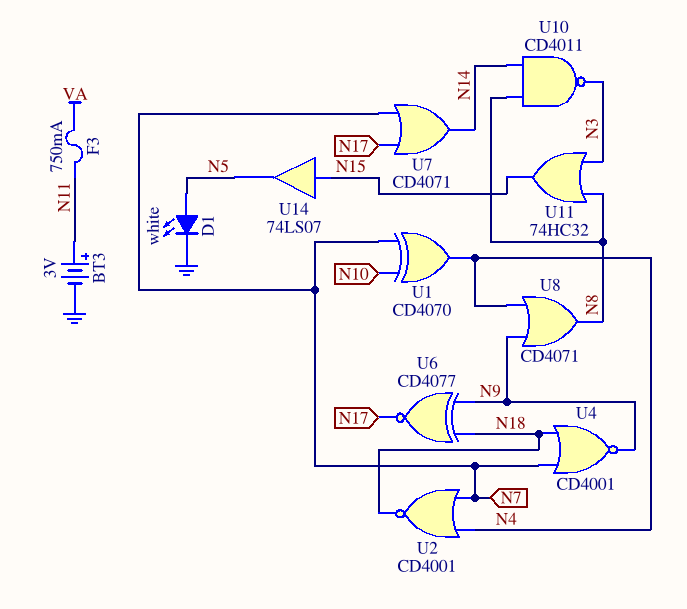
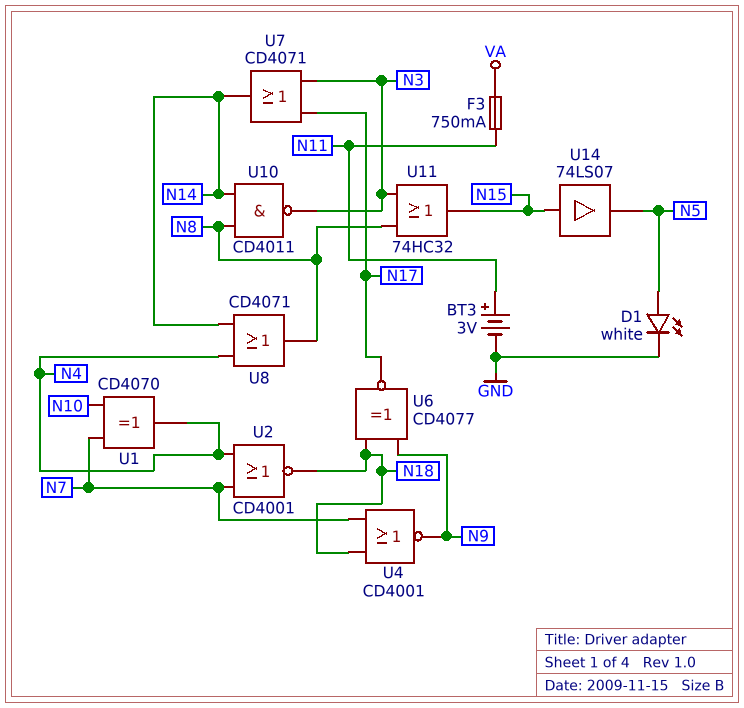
U7: OR CD4071 (in N7, in N17, out N14) -> OR CD4071 (in N3, in N17, out N14)
U8: OR CD4071 (in N4, in N9, out N8) -> OR CD4071 (in N4, in N14, out N8)

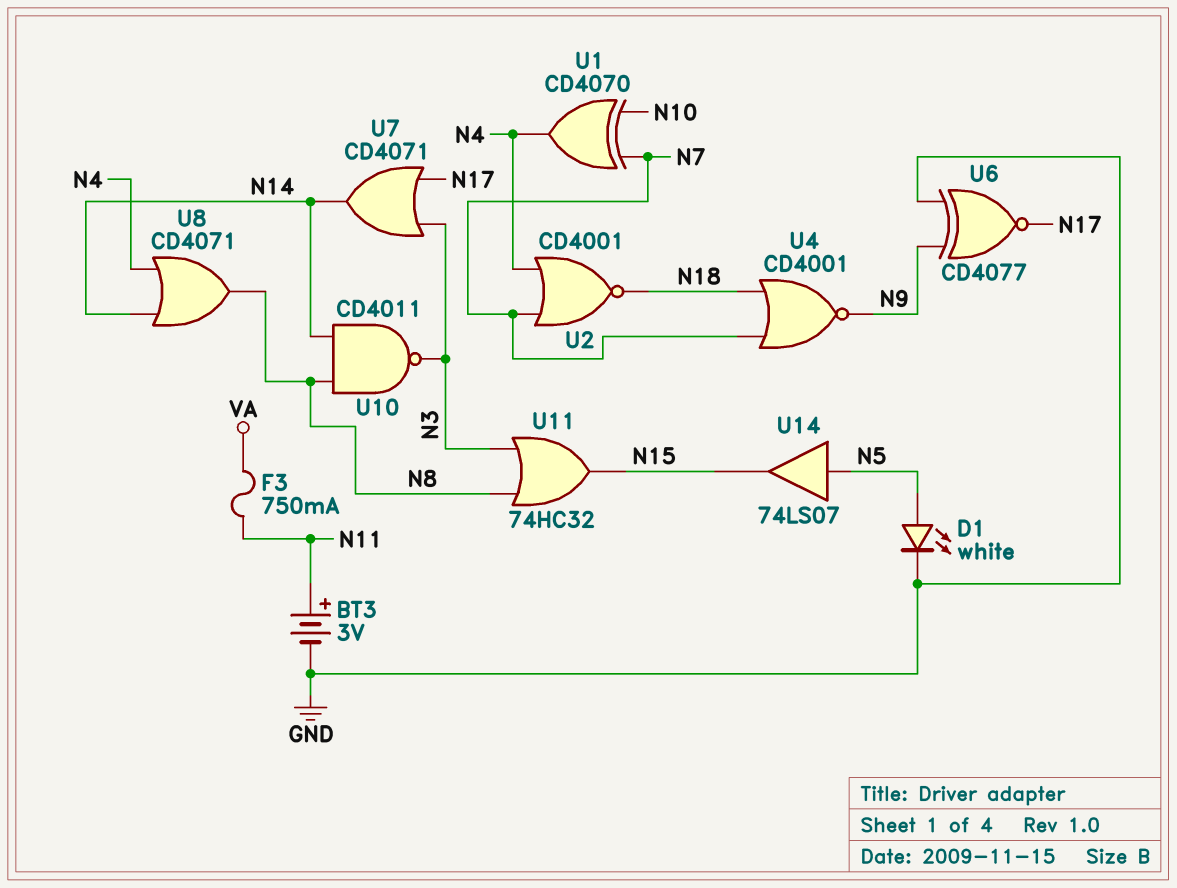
U6: XNOR CD4077 (in N9, in N18, out N17) -> XNOR CD4077 (in GND, in N9, out N17)
U14: buffer 74LS07 (in N15, out N5) -> buffer 74LS07 (in N5, out N15)

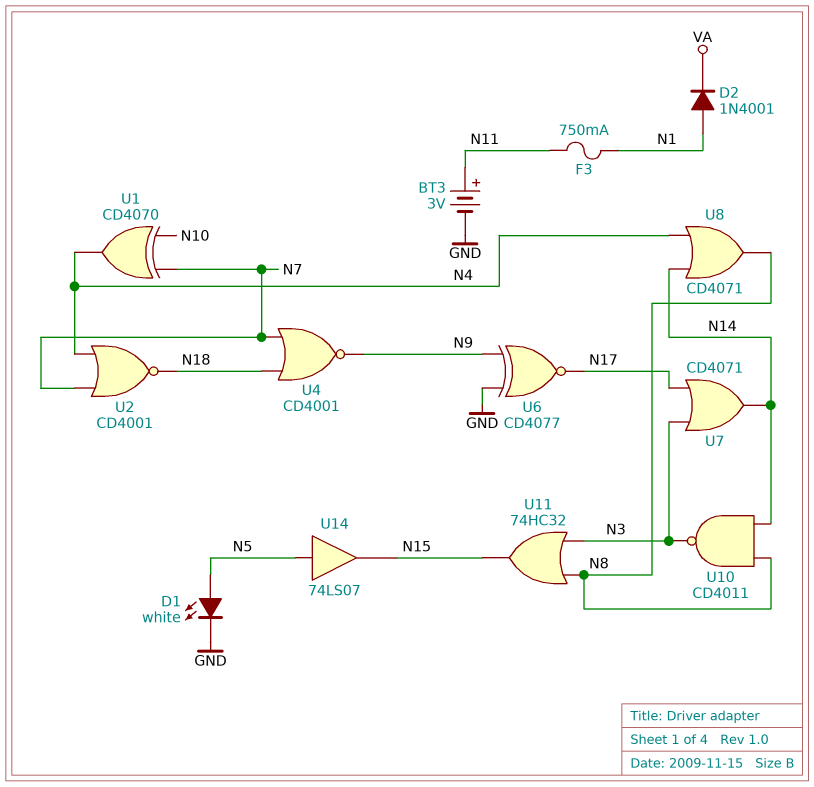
D2: none -> diode 1N4001 (A N1, K VA)
F3: 750mA (N11, VA) -> 750mA (N1, N11)

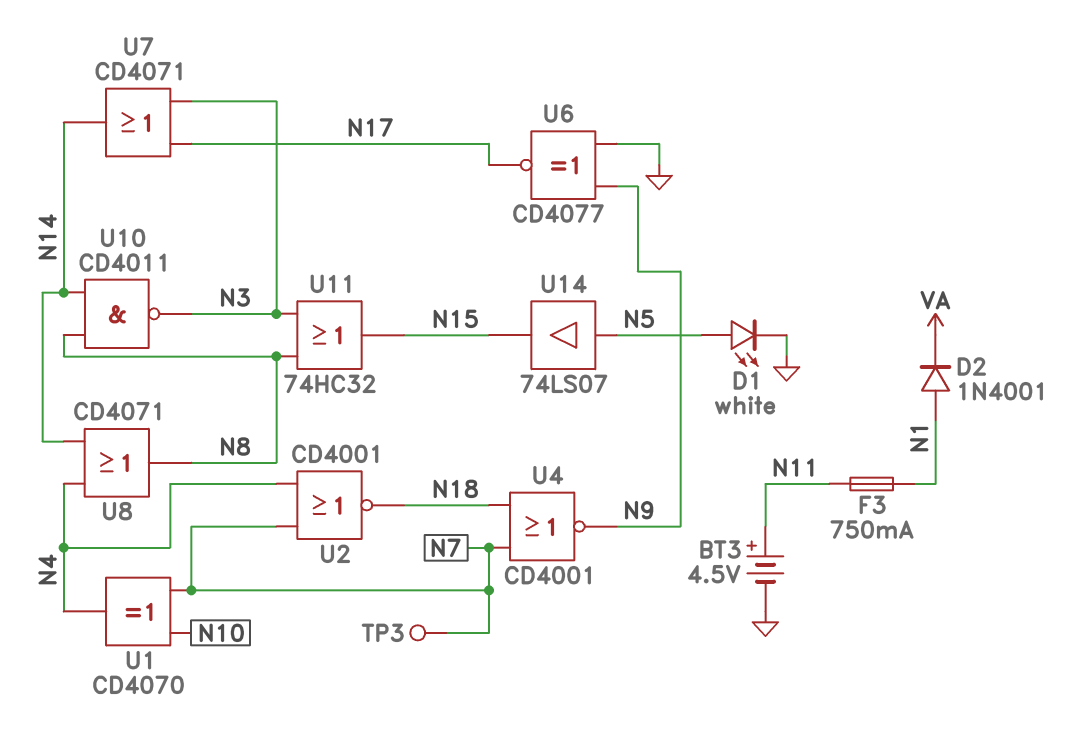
BT3: 3V (plus N11, minus GND) -> 4.5V (plus N11, minus GND)
TP3: none -> test point (N7)

